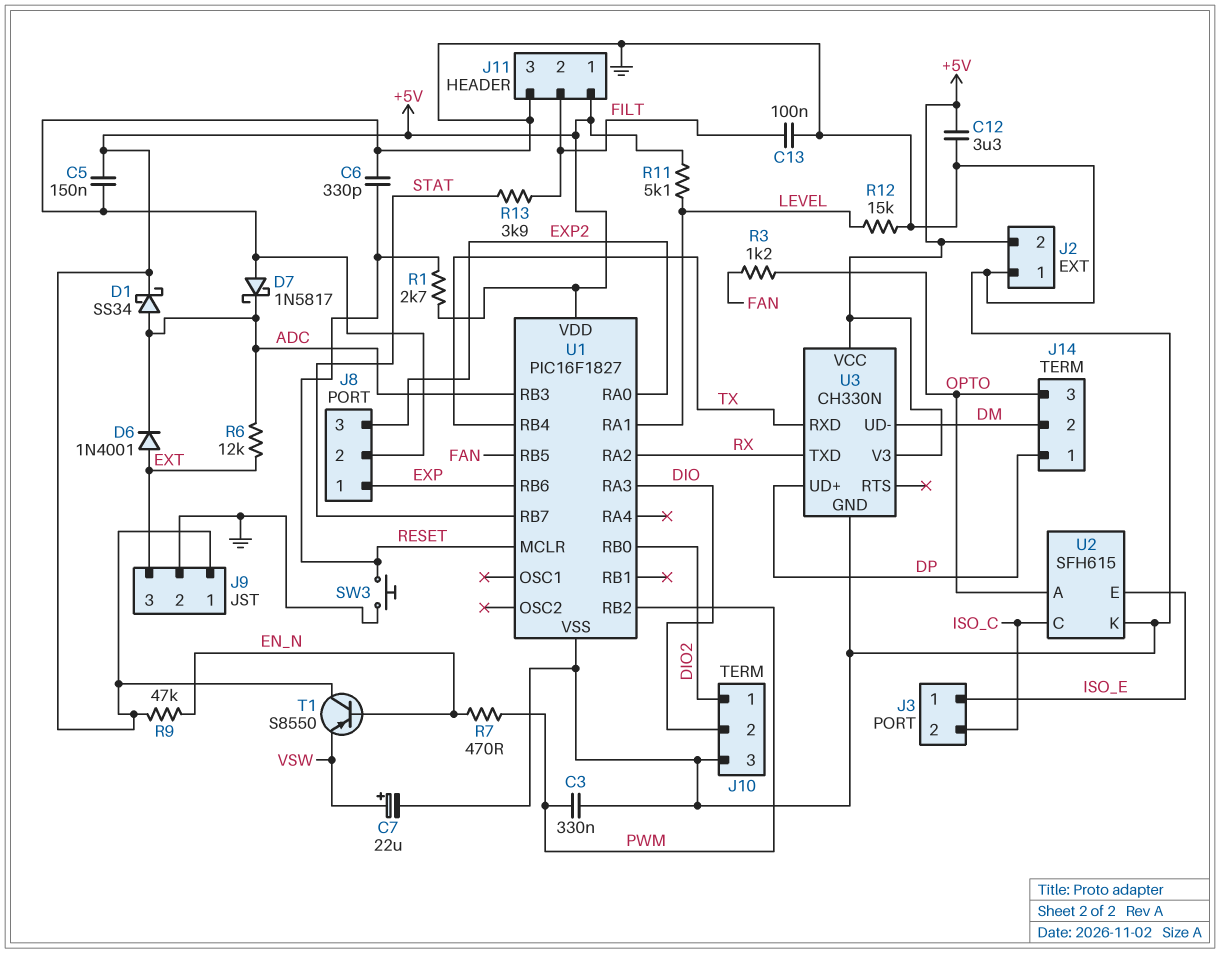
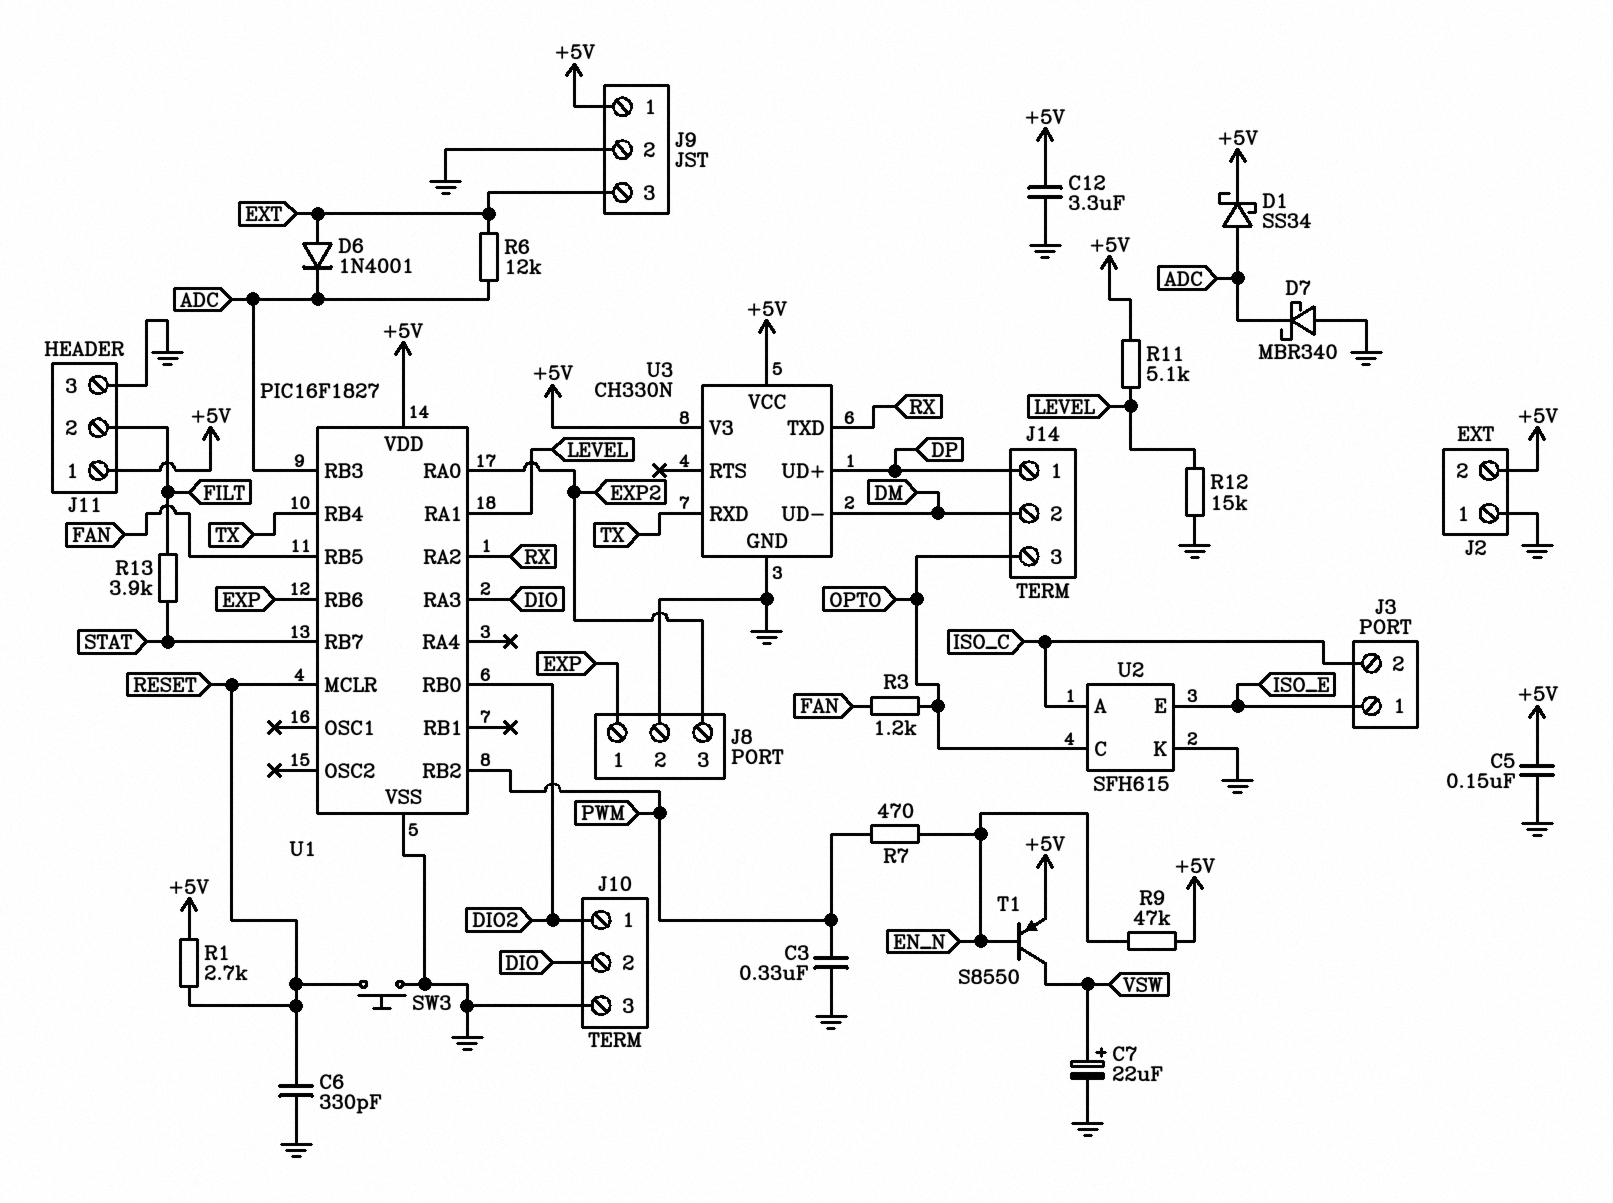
C13: 100nF (FILT, GND) -> none
D7: schottky 1N5817 (A GND, K ADC) -> schottky MBR340 (A GND, K ADC)
T1: PNP S8550 (B EN_N, C +5V, E VSW) -> PNP S8550 (B EN_N, C VSW, E +5V)
U2 pin A: OPTO -> ISO_C
U2 pin C: ISO_C -> OPTO

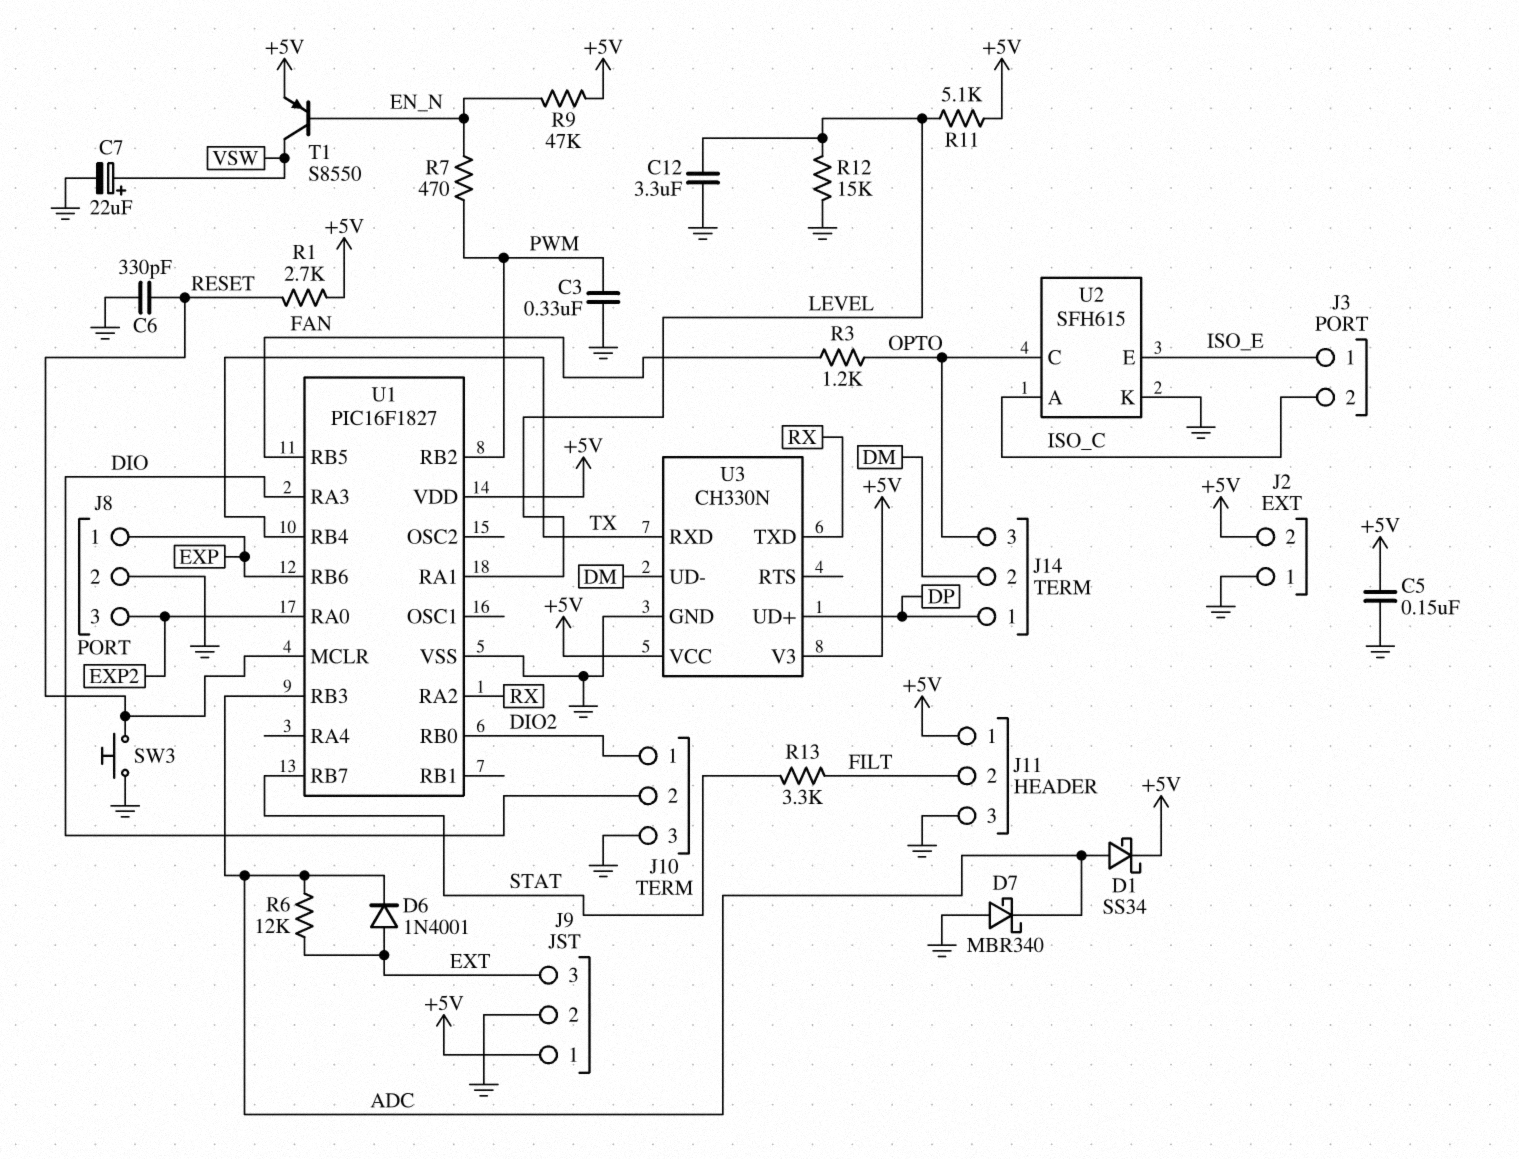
C12: 3.3uF (+5V, GND) -> 3.3uF (GND, LEVEL)
R13: 3.9k (FILT, STAT) -> 3.3k (FILT, STAT)

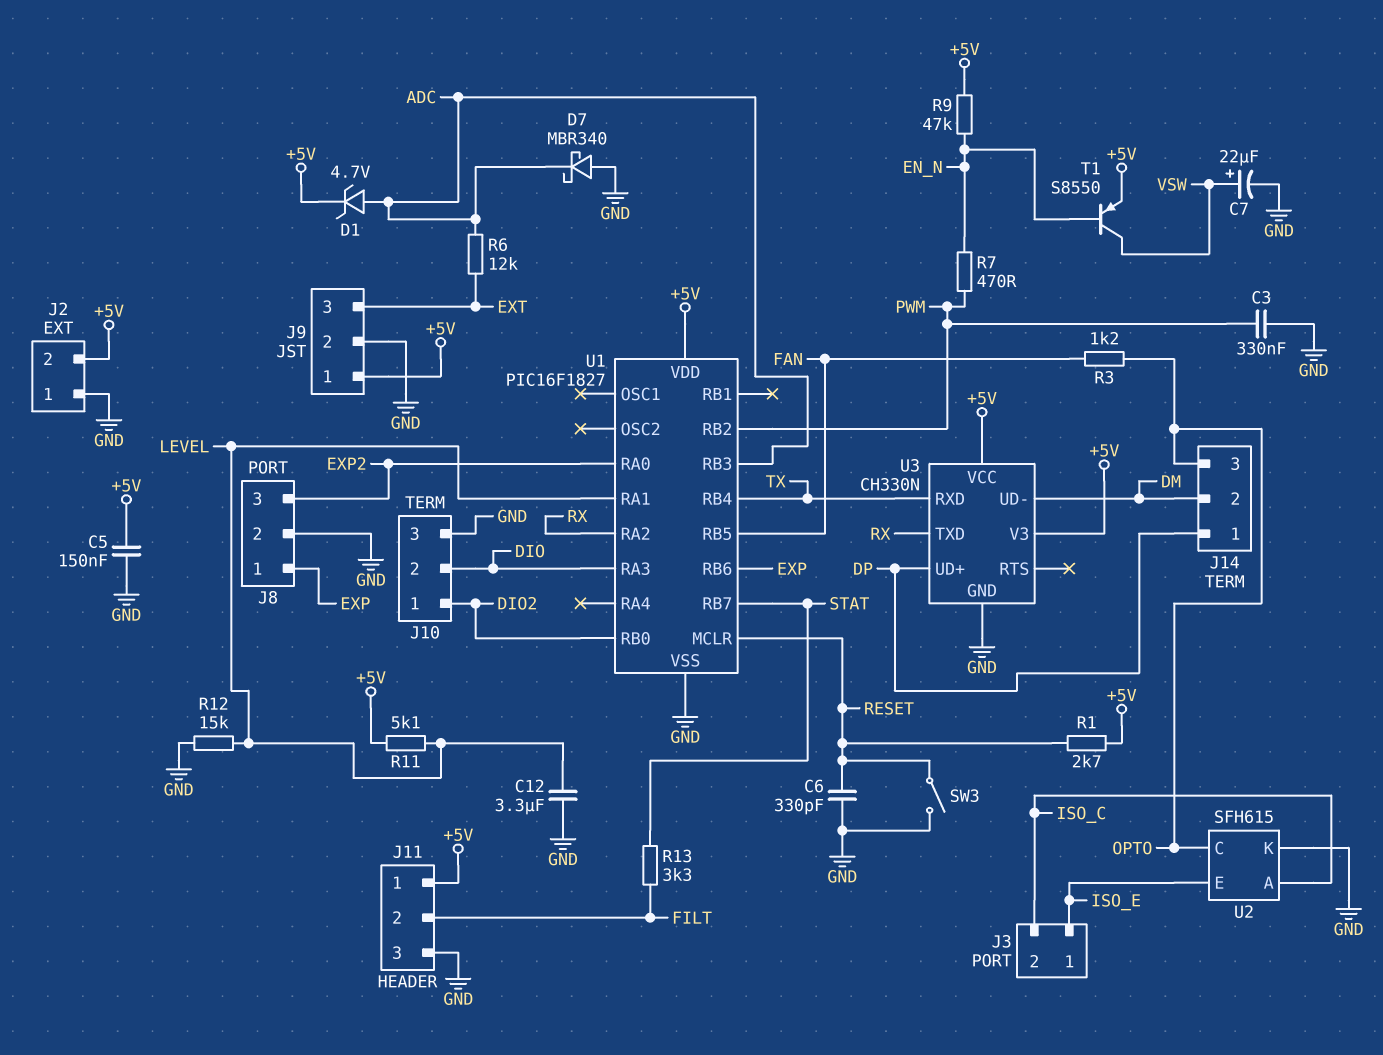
D1: schottky SS34 (A ADC, K +5V) -> zener 4.7V (A ADC, K +5V)
D6: diode 1N4001 (A EXT, K ADC) -> none
SW3: button (GND, RESET) -> switch (GND, RESET)

